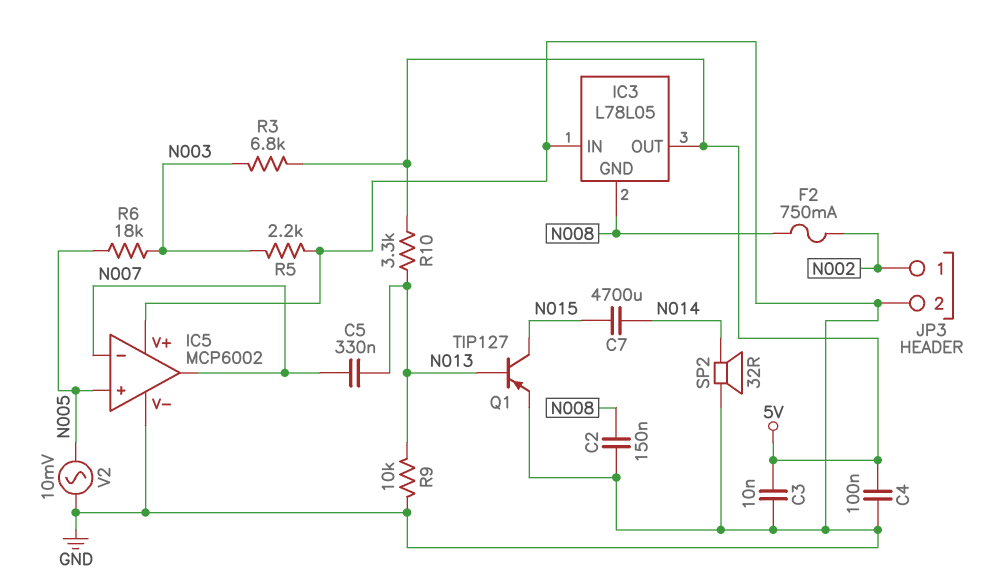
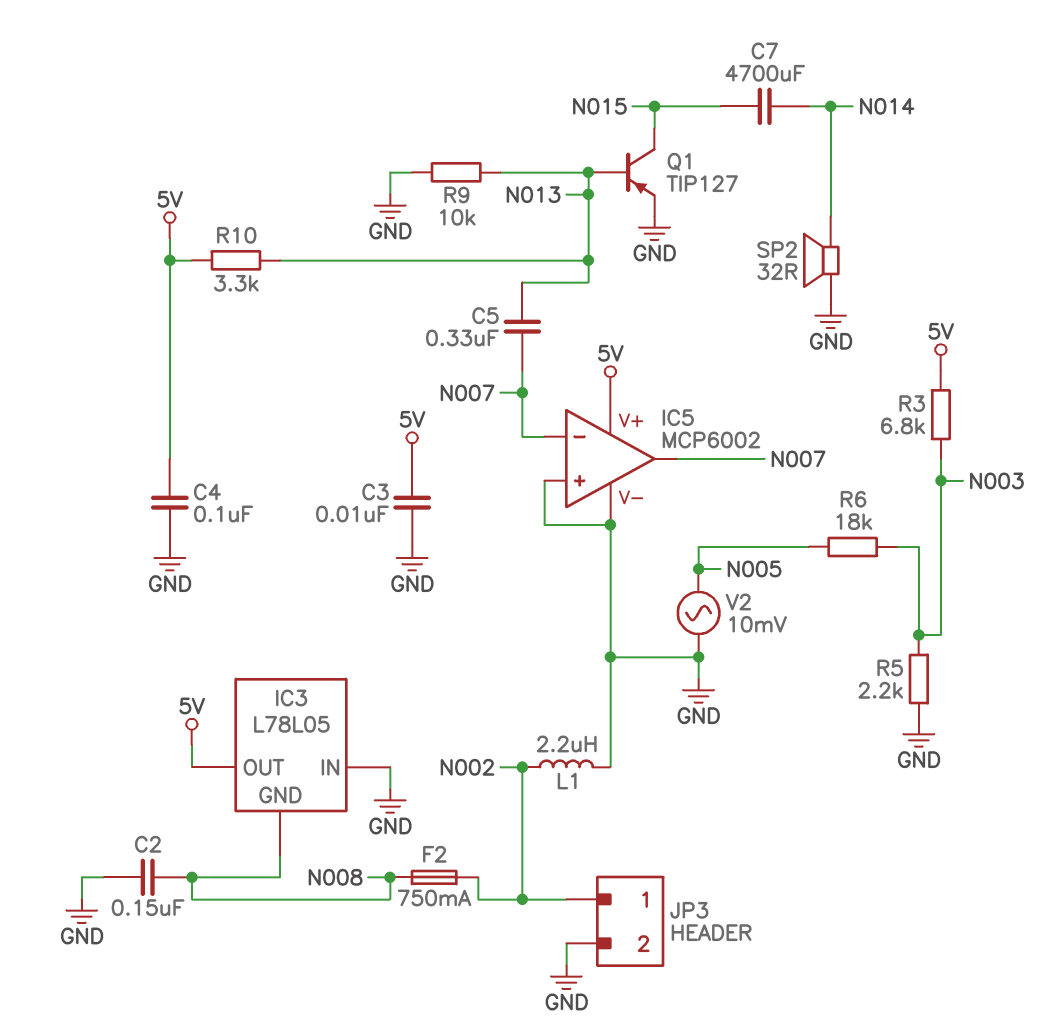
IC5 pin V+: GND -> 5V
IC5 pin in+: N005 -> GND
L1: none -> 2.2uH (GND, N002)

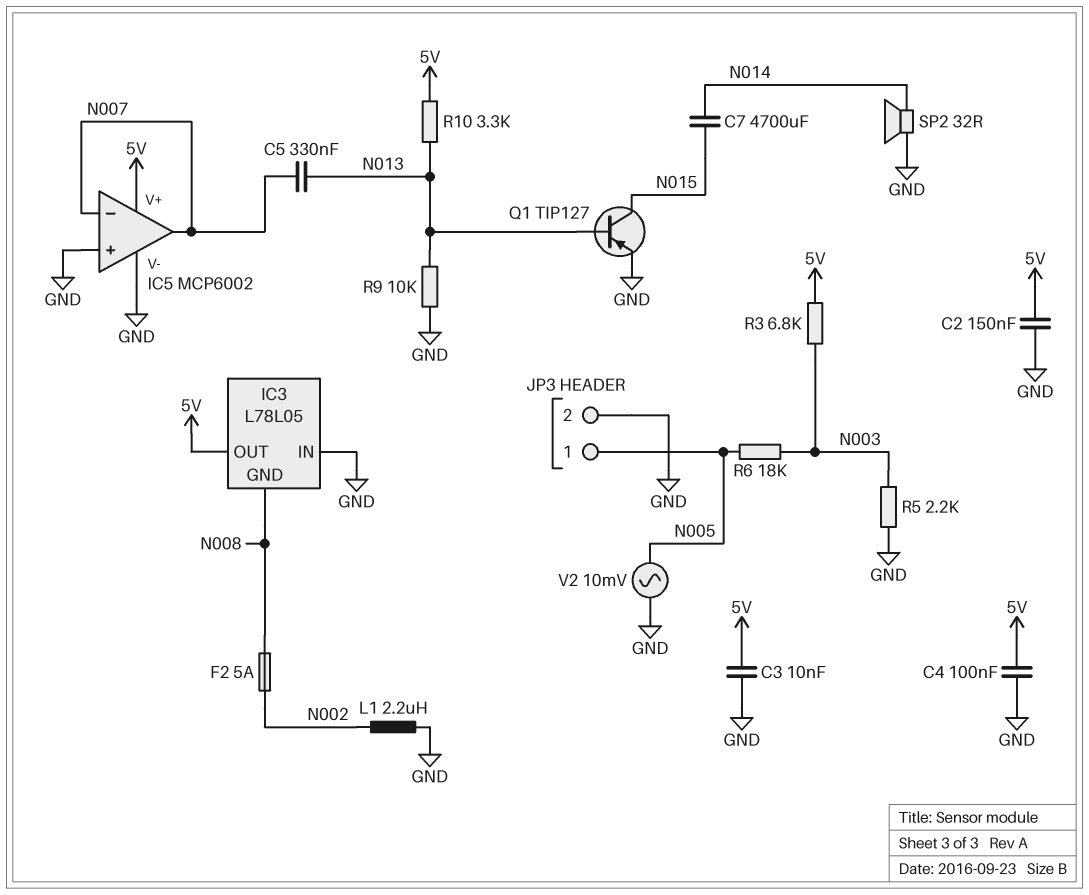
C2: 150nF (GND, N008) -> 150nF (5V, GND)
F2: 750mA (N002, N008) -> 5A (N002, N008)
JP3 pin 1: N002 -> N005

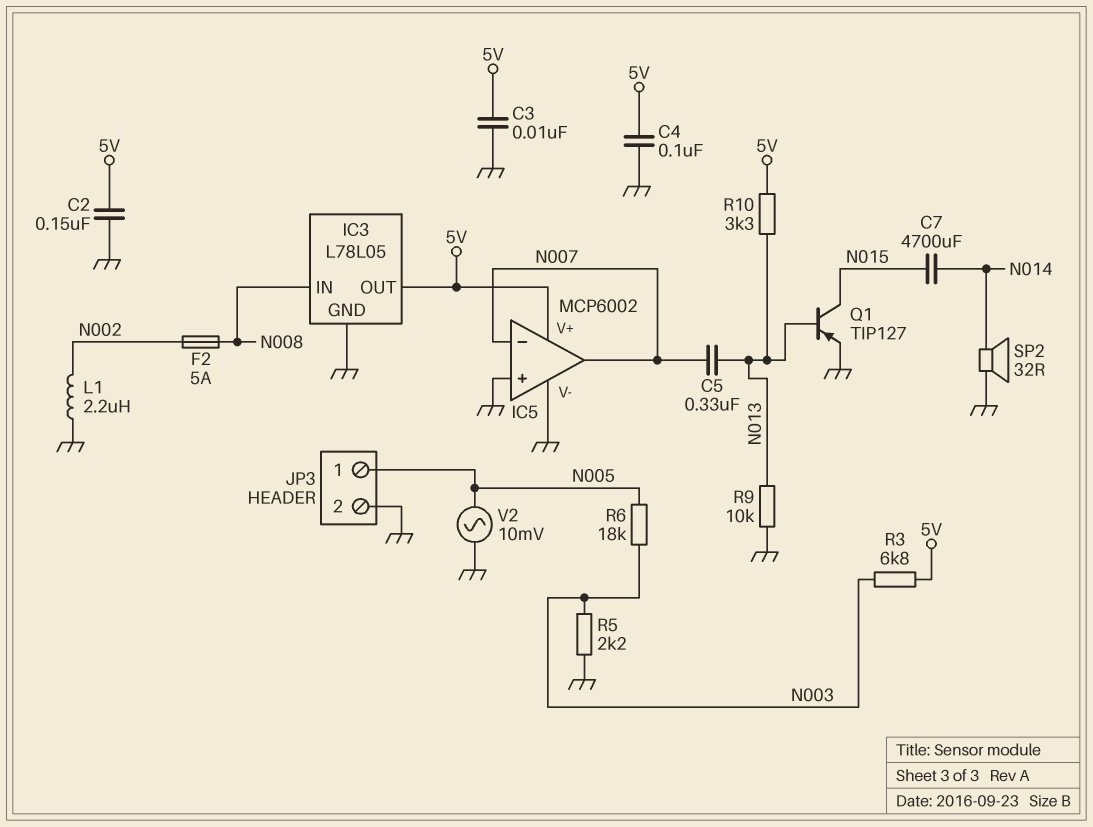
IC3 pin GND: N008 -> GND
IC3 pin IN: GND -> N008

